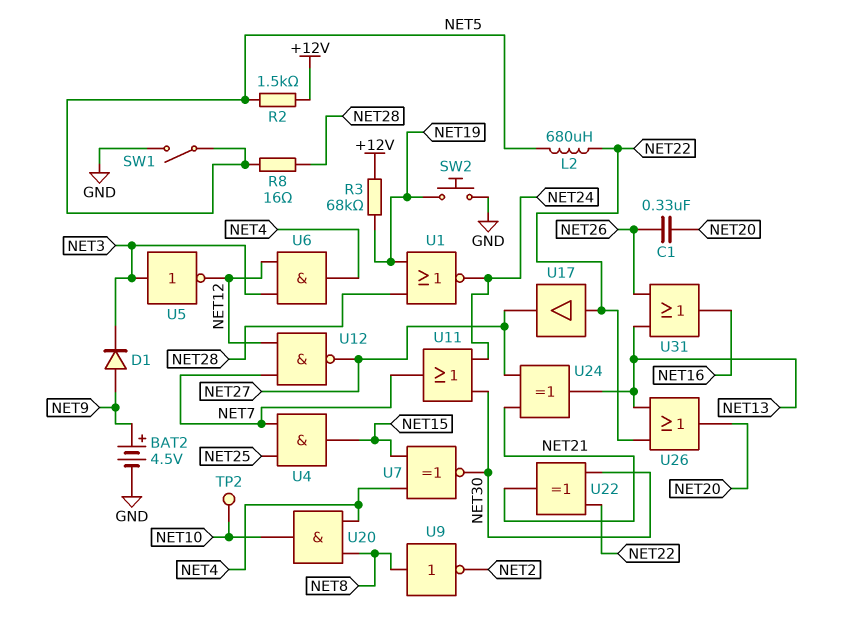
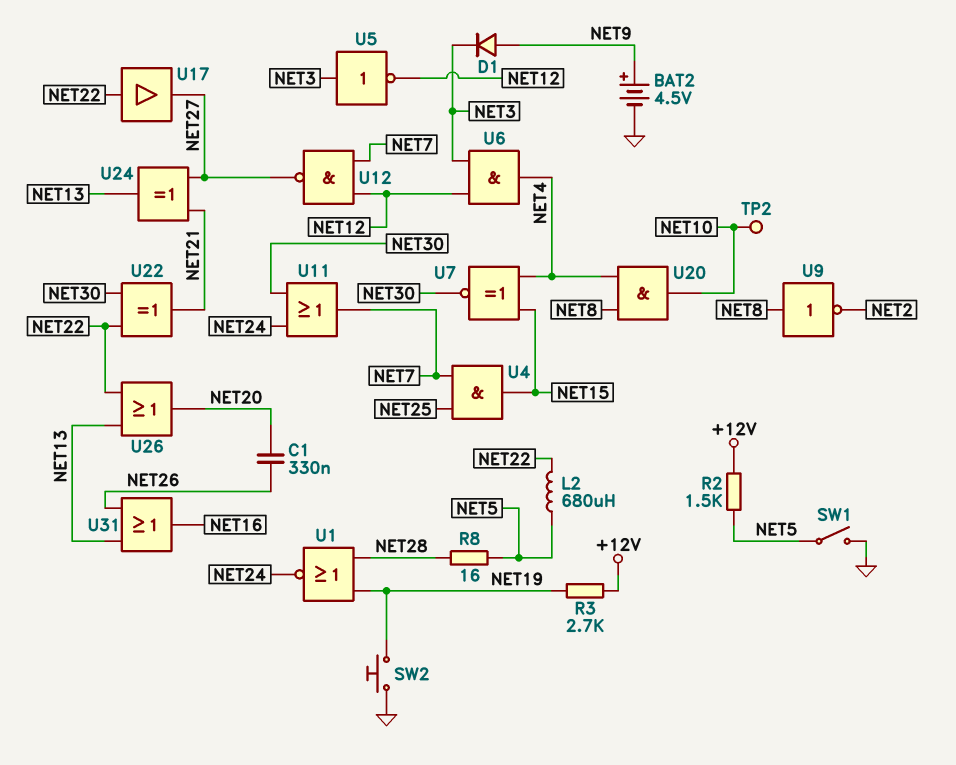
R3: 68k (+12V, NET19) -> 2.7k (+12V, NET19)

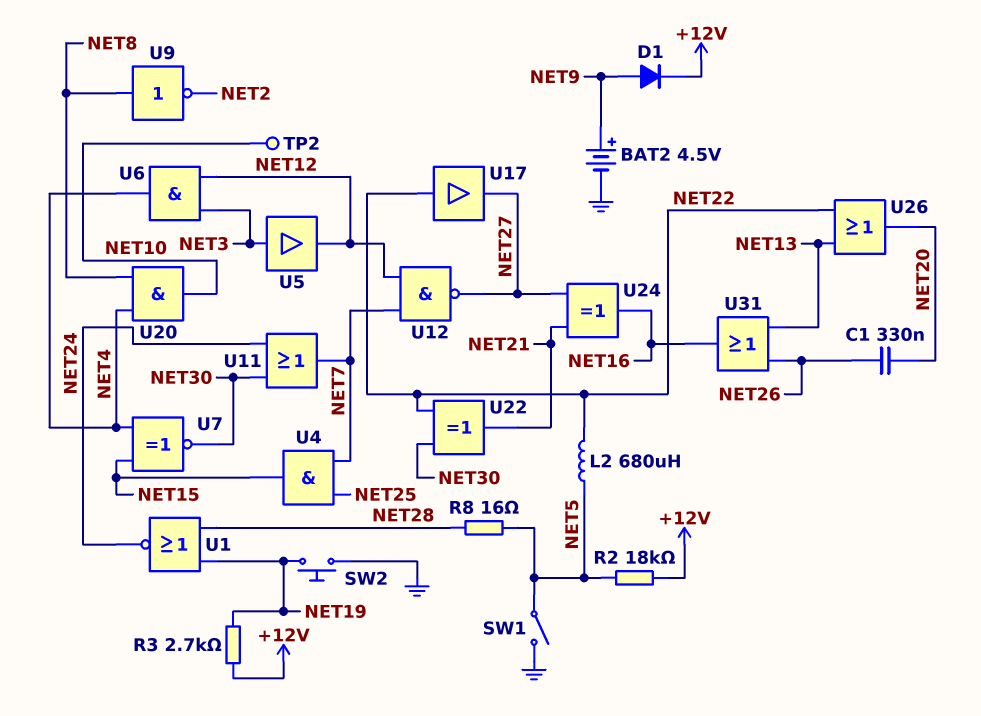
D1: diode (A NET9, K NET3) -> diode (A NET9, K +12V)
R2: 1.5k (+12V, NET5) -> 18k (+12V, NET5)
U5: NOT (in NET3, out NET12) -> buffer (in NET3, out NET12)
U24: XOR (in NET21, in NET27, out NET13) -> XOR (in NET21, in NET27, out NET16)

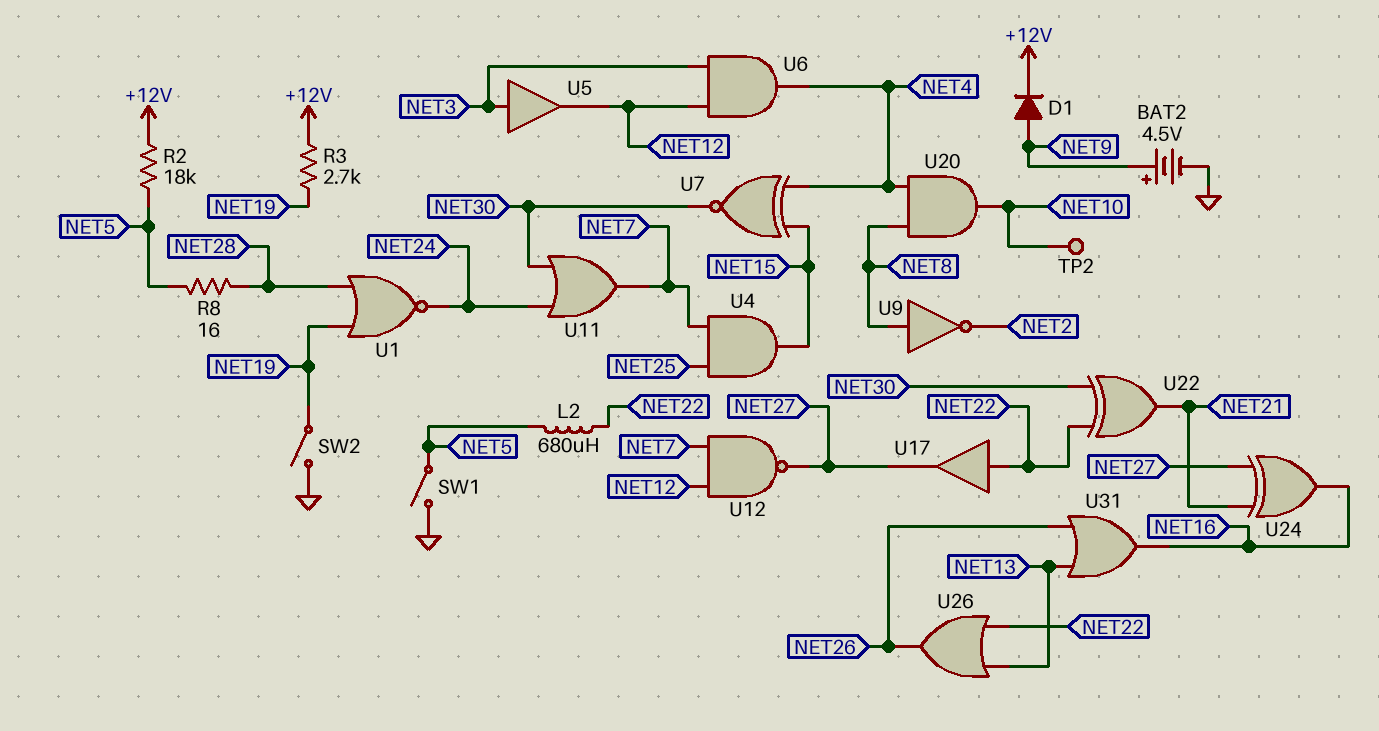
C1: 330nF (NET20, NET26) -> none
SW2: button (GND, NET19) -> switch (GND, NET19)
U26: OR (in NET13, in NET22, out NET20) -> OR (in NET13, in NET22, out NET26)

